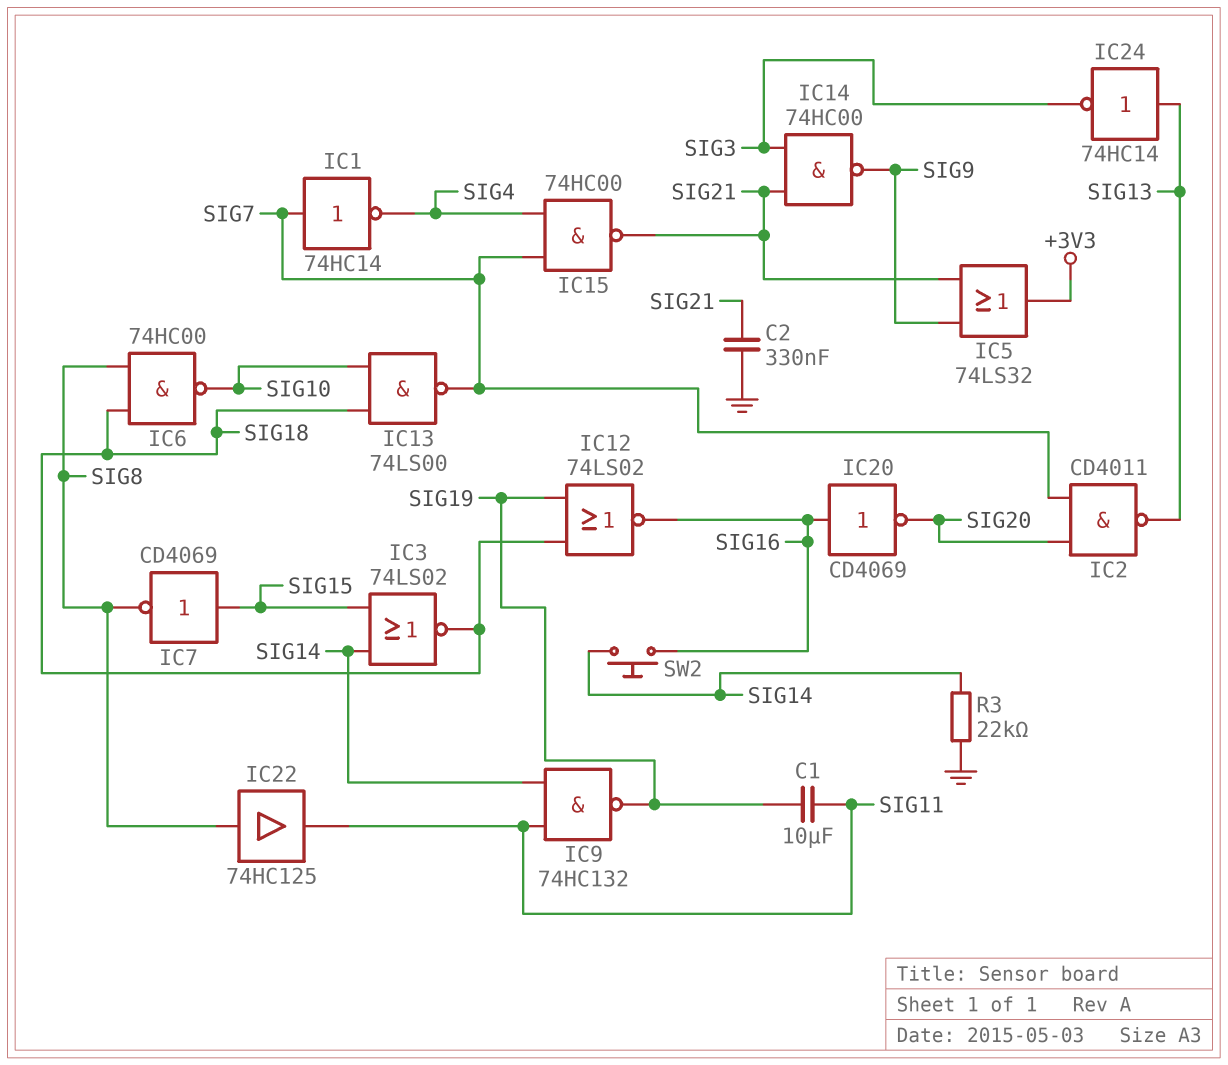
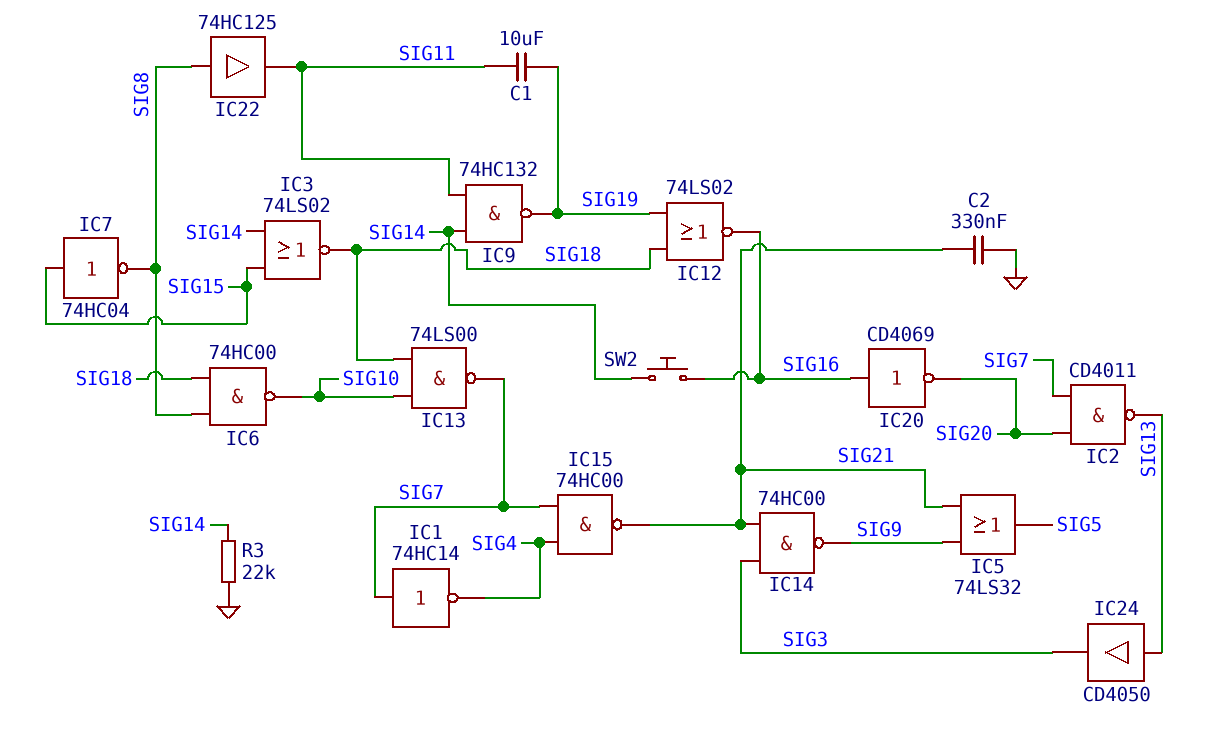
IC5: OR 74LS32 (in SIG9, in SIG21, out +3V3) -> OR 74LS32 (in SIG9, in SIG21, out SIG5)
IC7: NOT CD4069 (in SIG15, out SIG8) -> NOT 74HC04 (in SIG15, out SIG8)
IC24: NOT 74HC14 (in SIG13, out SIG3) -> buffer CD4050 (in SIG13, out SIG3)

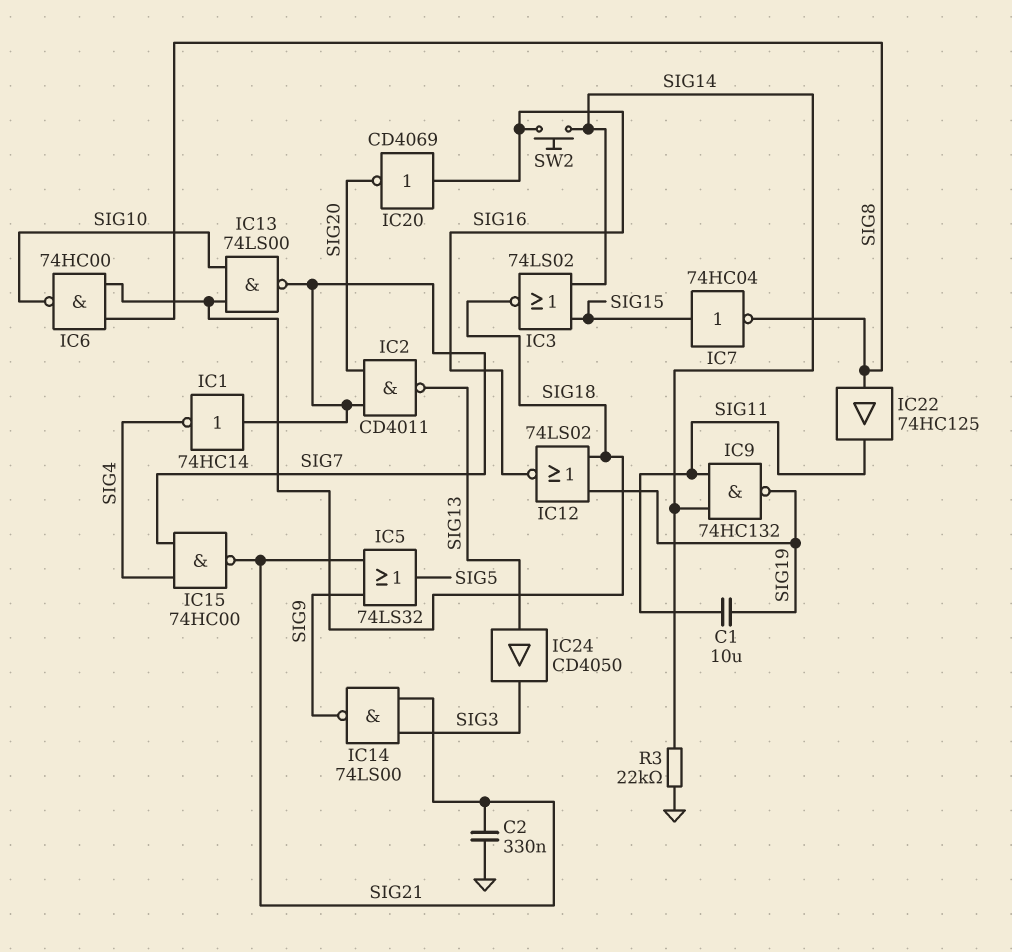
IC14: NAND 74HC00 (in SIG3, in SIG21, out SIG9) -> NAND 74LS00 (in SIG3, in SIG21, out SIG9)

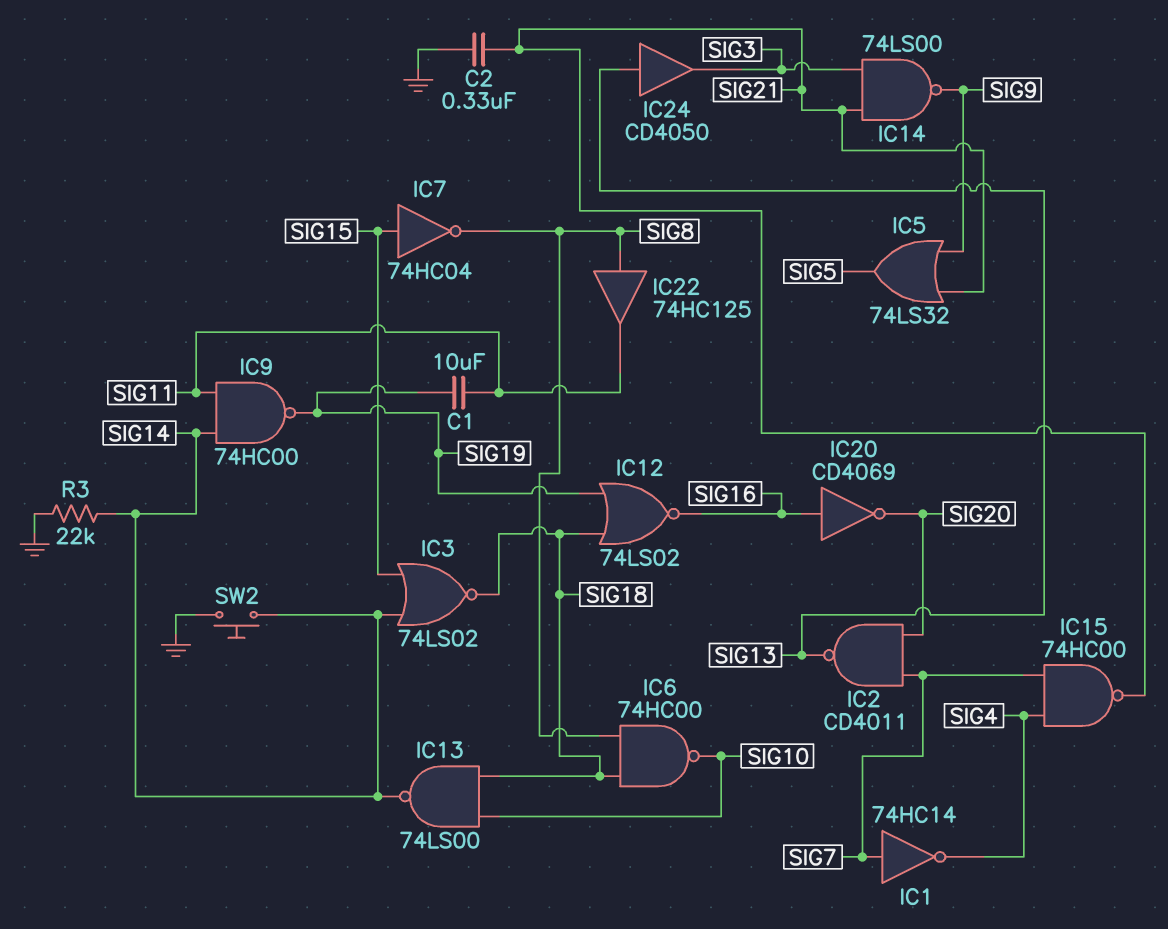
IC9: NAND 74HC132 (in SIG11, in SIG14, out SIG19) -> NAND 74HC00 (in SIG11, in SIG14, out SIG19)
IC13: NAND 74LS00 (in SIG10, in SIG18, out SIG7) -> NAND 74LS00 (in SIG10, in SIG18, out SIG14)
SW2: button (SIG14, SIG16) -> button (GND, SIG14)

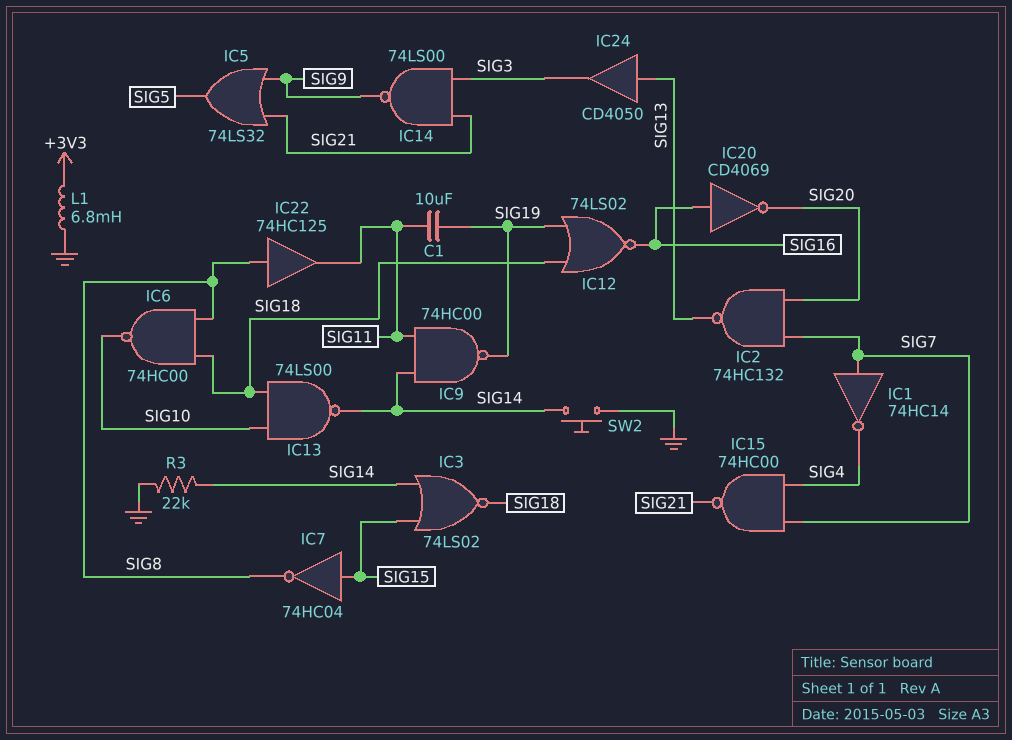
C2: 330nF (GND, SIG21) -> none
IC2: NAND CD4011 (in SIG7, in SIG20, out SIG13) -> NAND 74HC132 (in SIG7, in SIG20, out SIG13)
L1: none -> 6.8mH (+3V3, GND)

